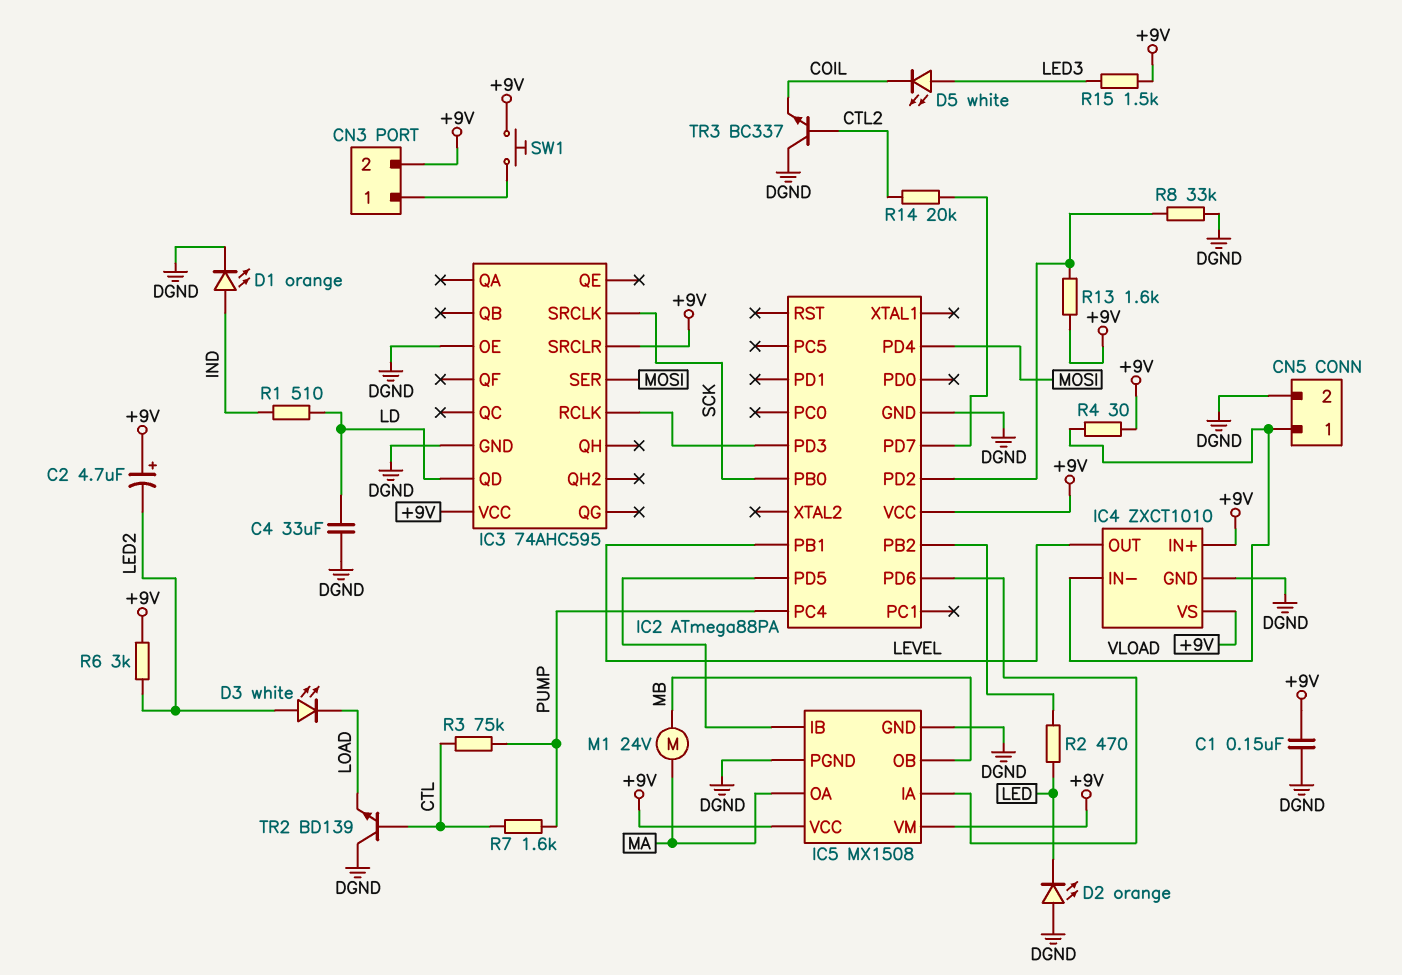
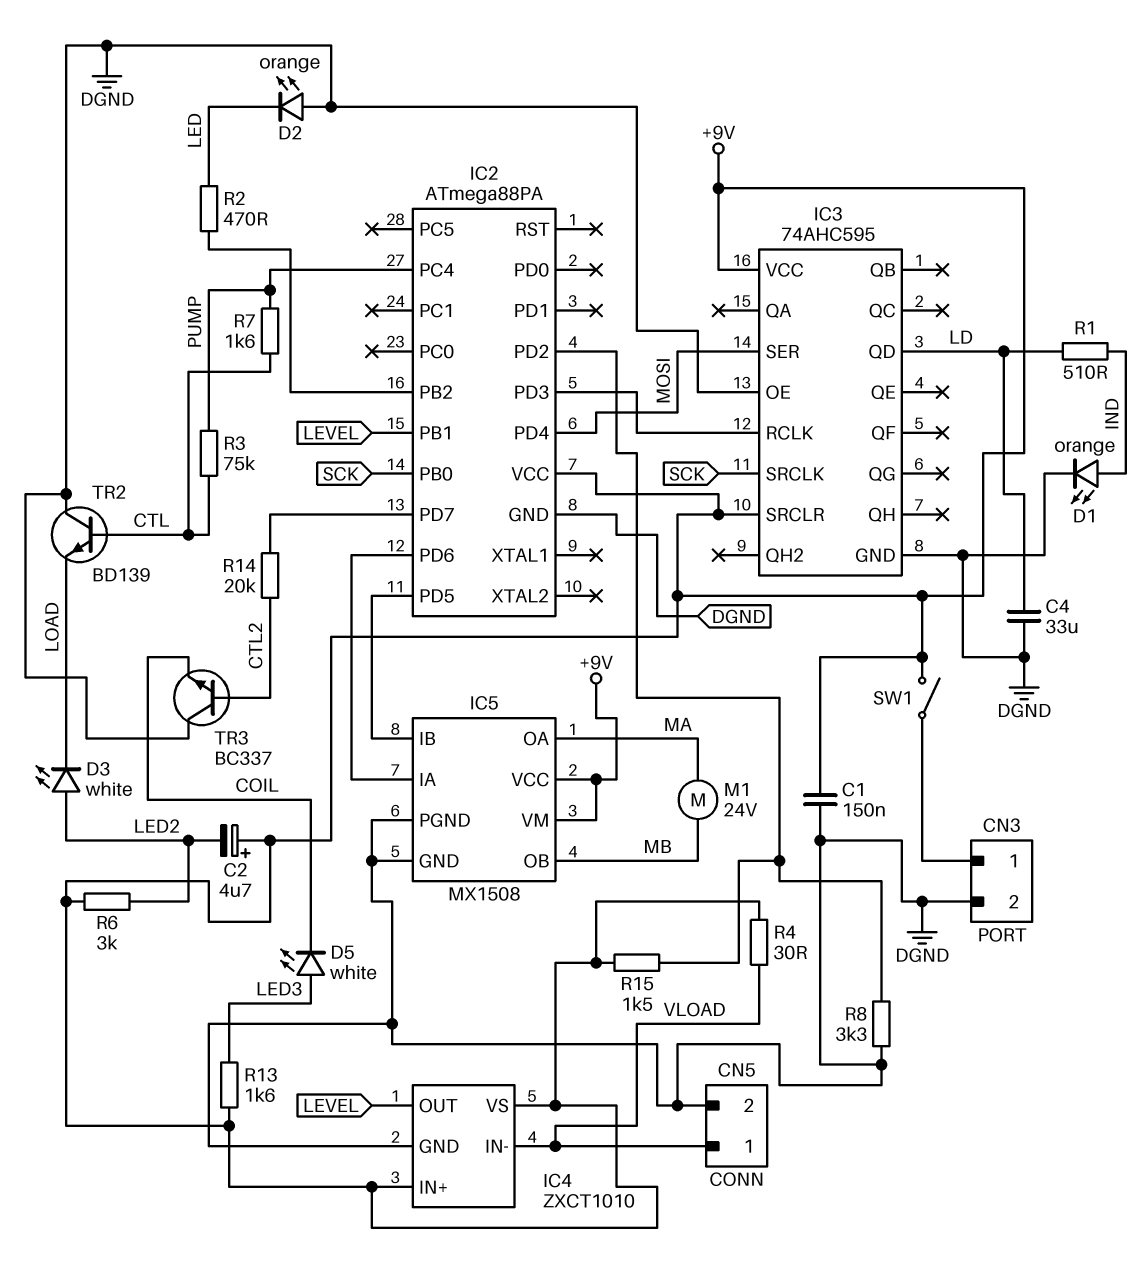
CN3 pin 2: +9V -> DGND
R8: 33k (DGND, IC2/PD2) -> 3.3k (DGND, IC2/PD2)
R13: 1.6k (+9V, IC2/PD2) -> 1.6k (+9V, LED3)
R15: 1.5k (+9V, LED3) -> 1.5k (+9V, IC2/PD2)
SW1: button (+9V, CN3/1) -> switch (+9V, CN3/1)

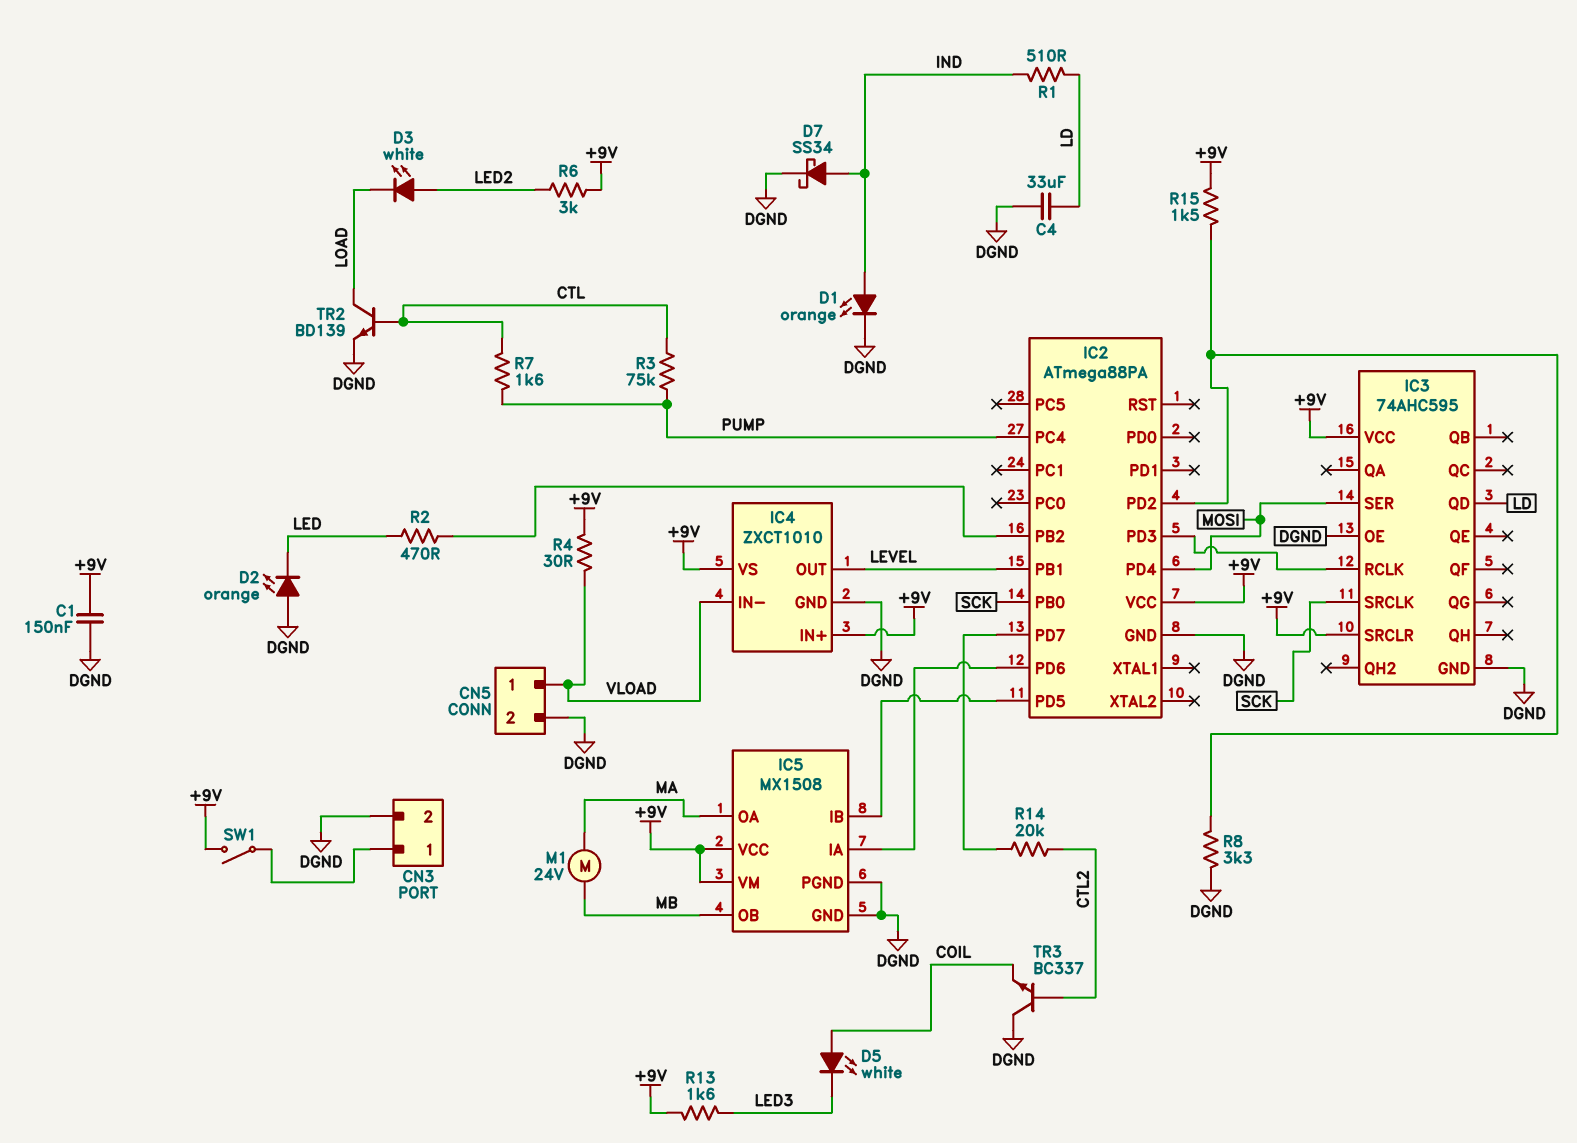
C2: 4.7uF (plus +9V, minus LED2) -> none
D5: LED white (A LED3, K COIL) -> LED white (A COIL, K LED3)
D7: none -> schottky SS34 (A IND, K DGND)
TR2: NPN BD139 (B CTL, C DGND, E LOAD) -> NPN BD139 (B CTL, C LOAD, E DGND)

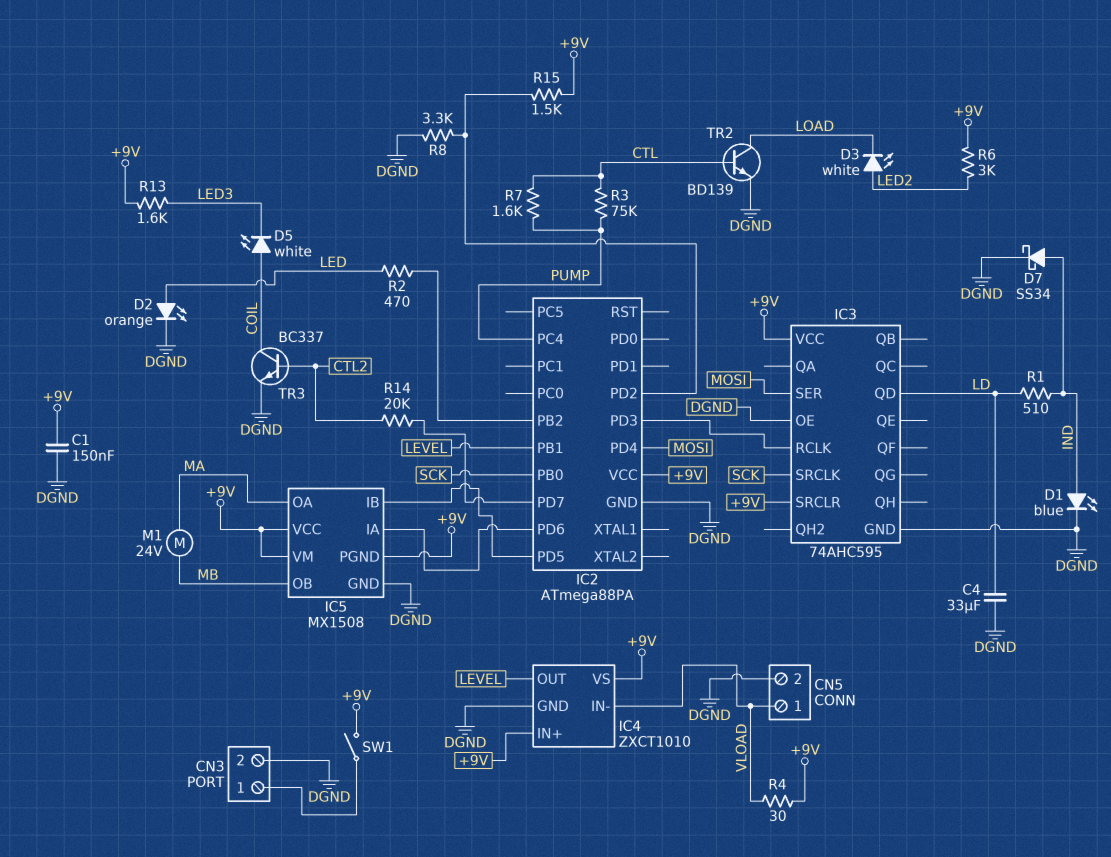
D1: LED orange (A IND, K DGND) -> LED blue (A IND, K DGND)
D2: LED orange (A DGND, K LED) -> LED orange (A LED, K DGND)
IC5 pin PGND: DGND -> +9V
TR3: NPN BC337 (B CTL2, C DGND, E COIL) -> NPN BC337 (B CTL2, C COIL, E DGND)

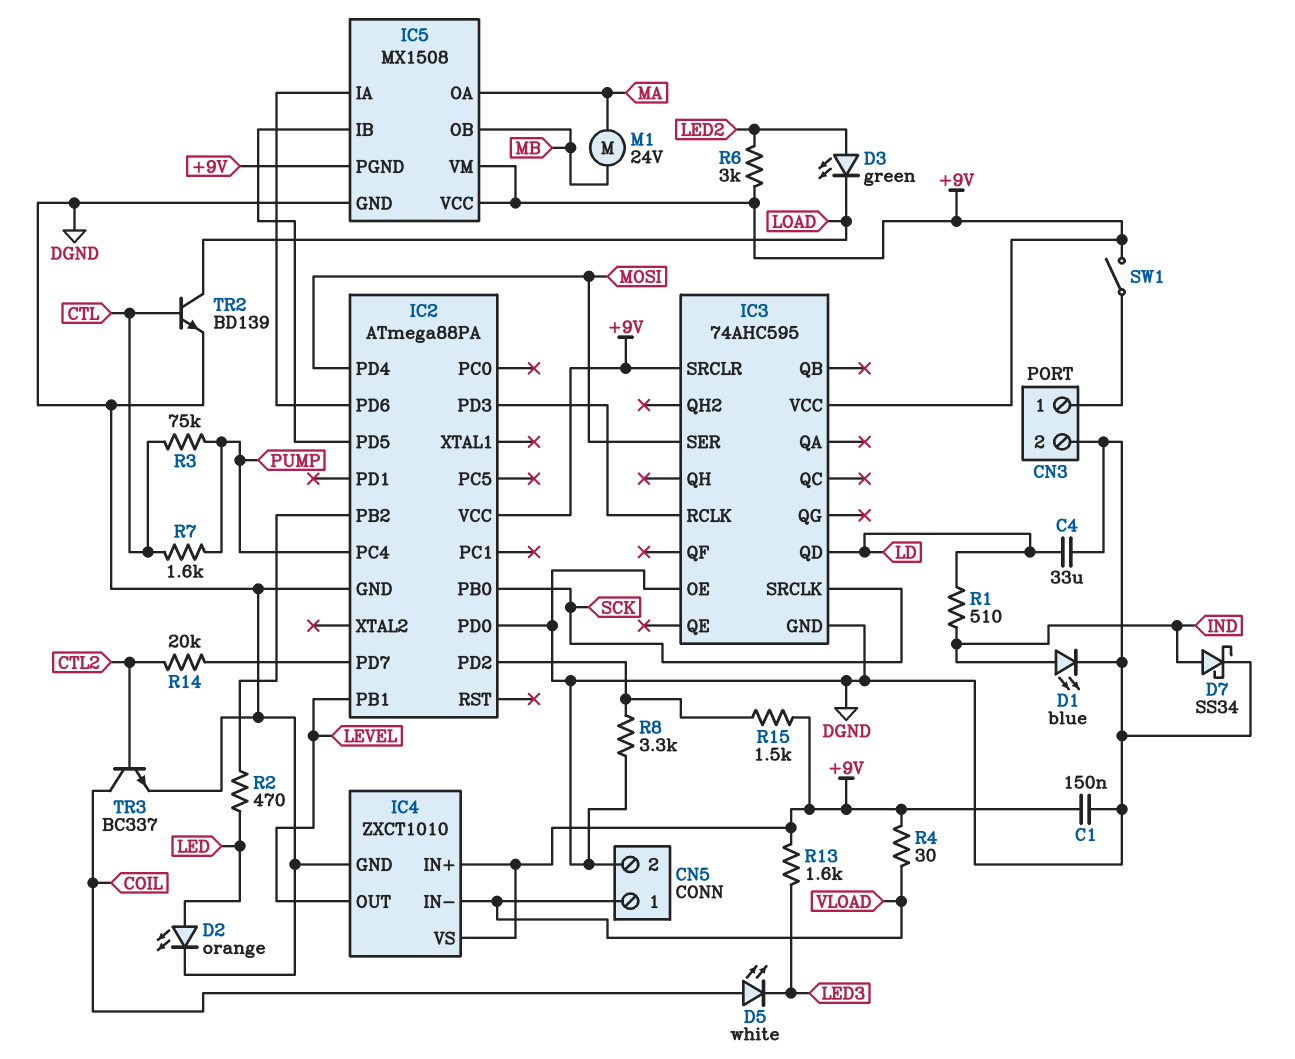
D3: LED white (A LED2, K LOAD) -> LED green (A LED2, K LOAD)
IC2 pin PD0: none -> DGND

